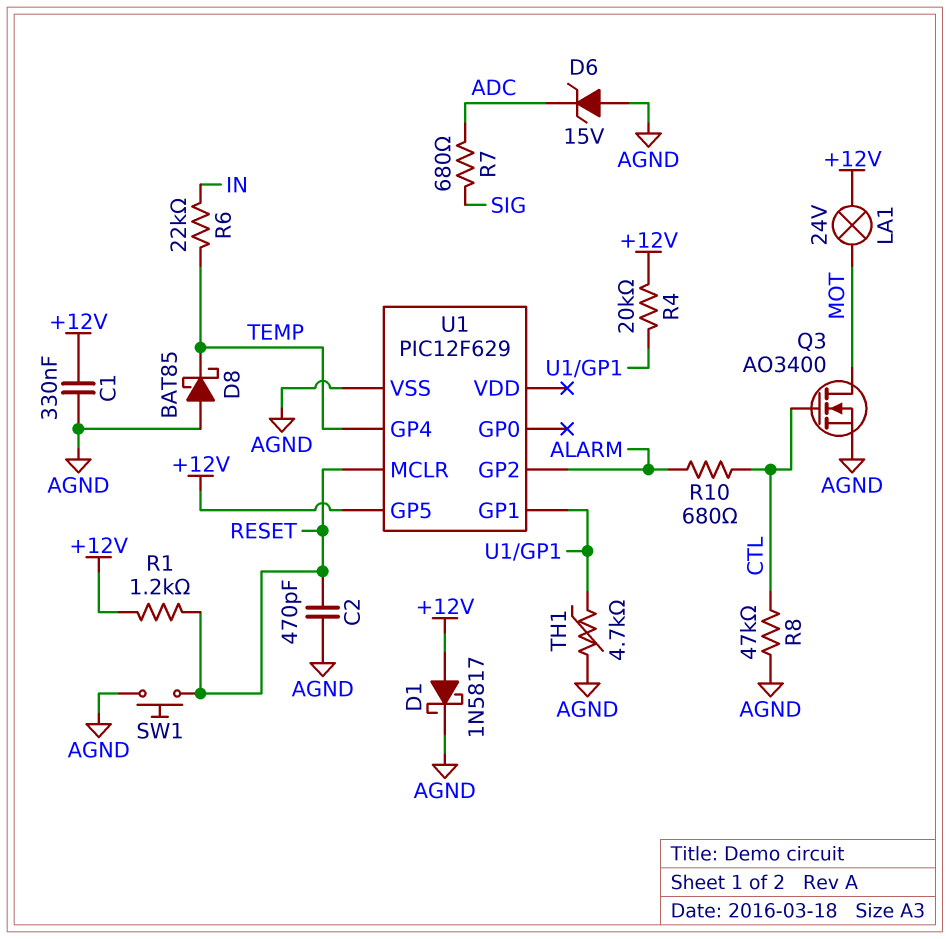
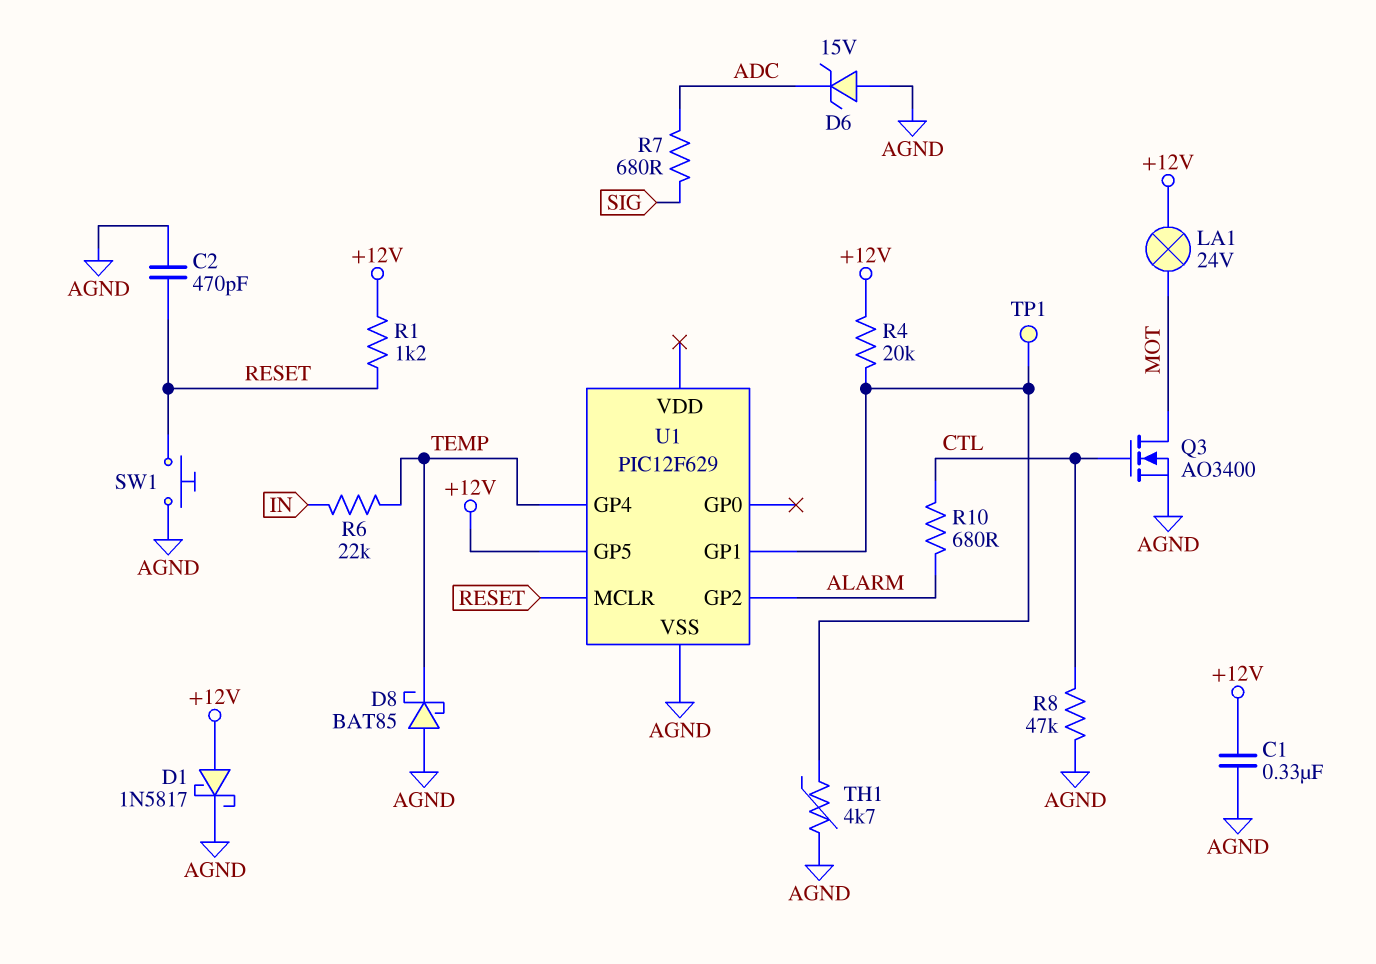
TP1: none -> test point (U1/GP1)

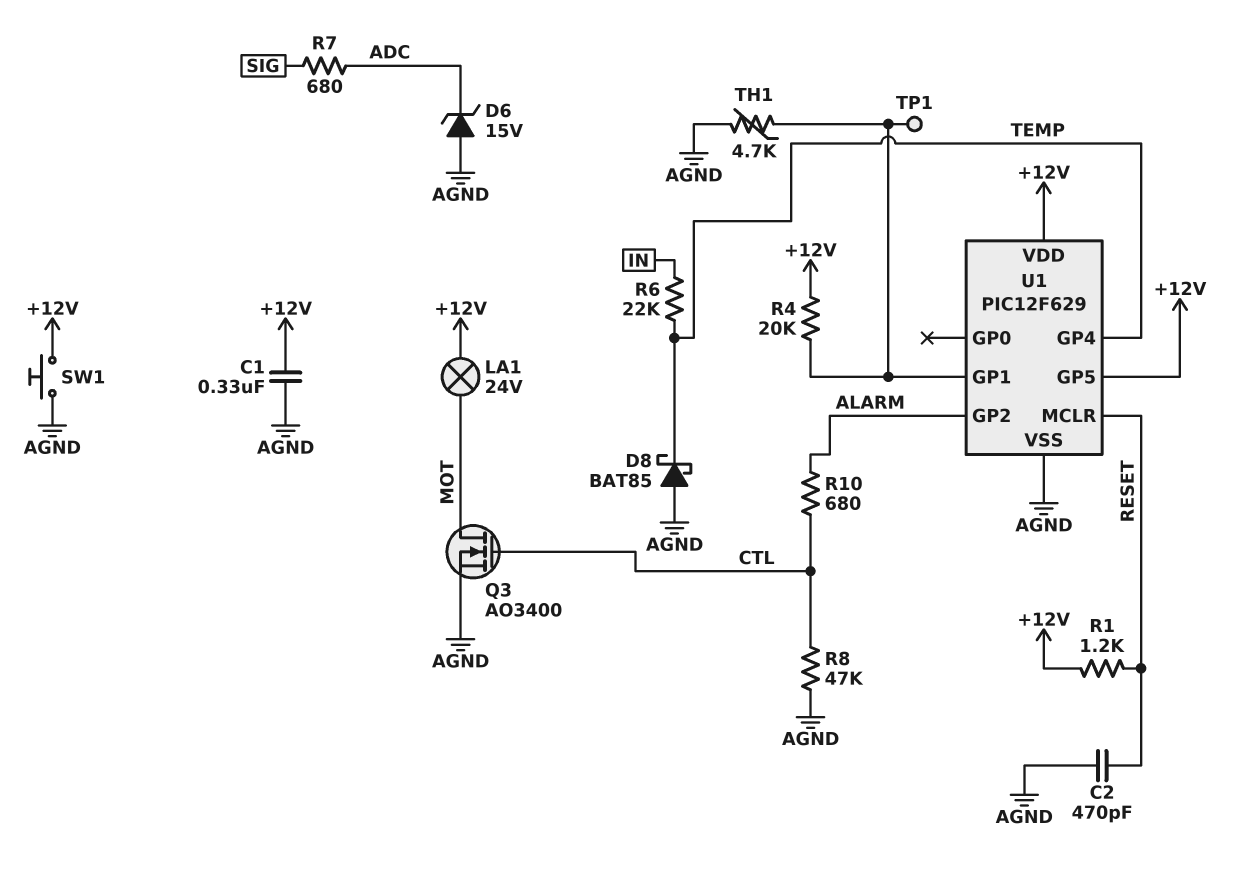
D1: schottky 1N5817 (A +12V, K AGND) -> none
SW1: button (AGND, RESET) -> button (+12V, AGND)
U1 pin VDD: none -> +12V

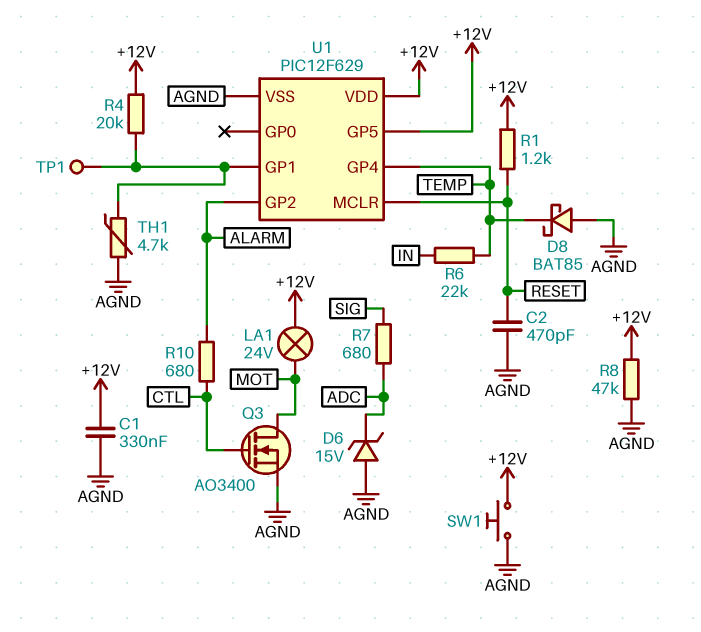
R8: 47k (AGND, CTL) -> 47k (+12V, AGND)

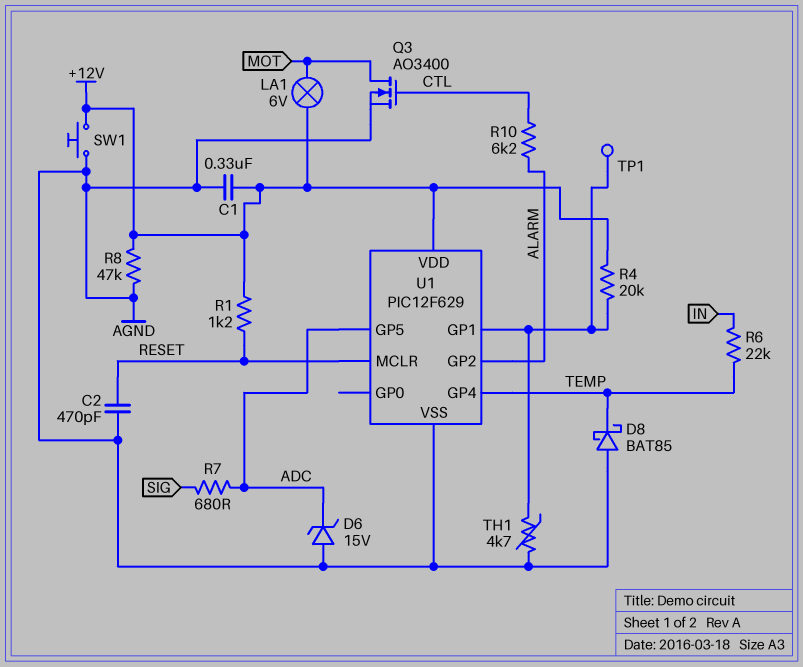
LA1: lamp 24V (+12V, MOT) -> lamp 6V (+12V, MOT)
R10: 680 (ALARM, CTL) -> 6.2k (ALARM, CTL)
U1 pin GP5: +12V -> ADC

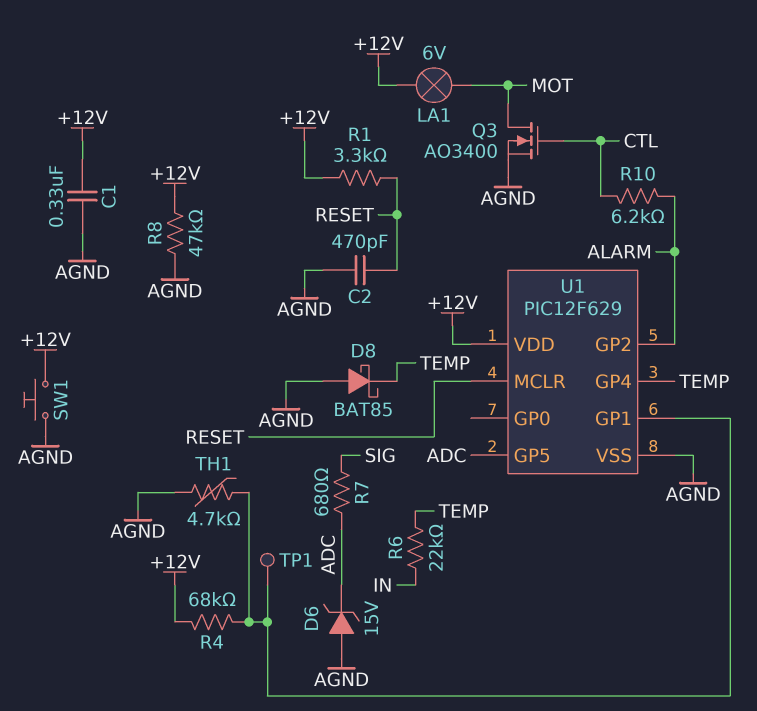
R1: 1.2k (+12V, RESET) -> 3.3k (+12V, RESET)
R4: 20k (+12V, U1/GP1) -> 68k (+12V, U1/GP1)

